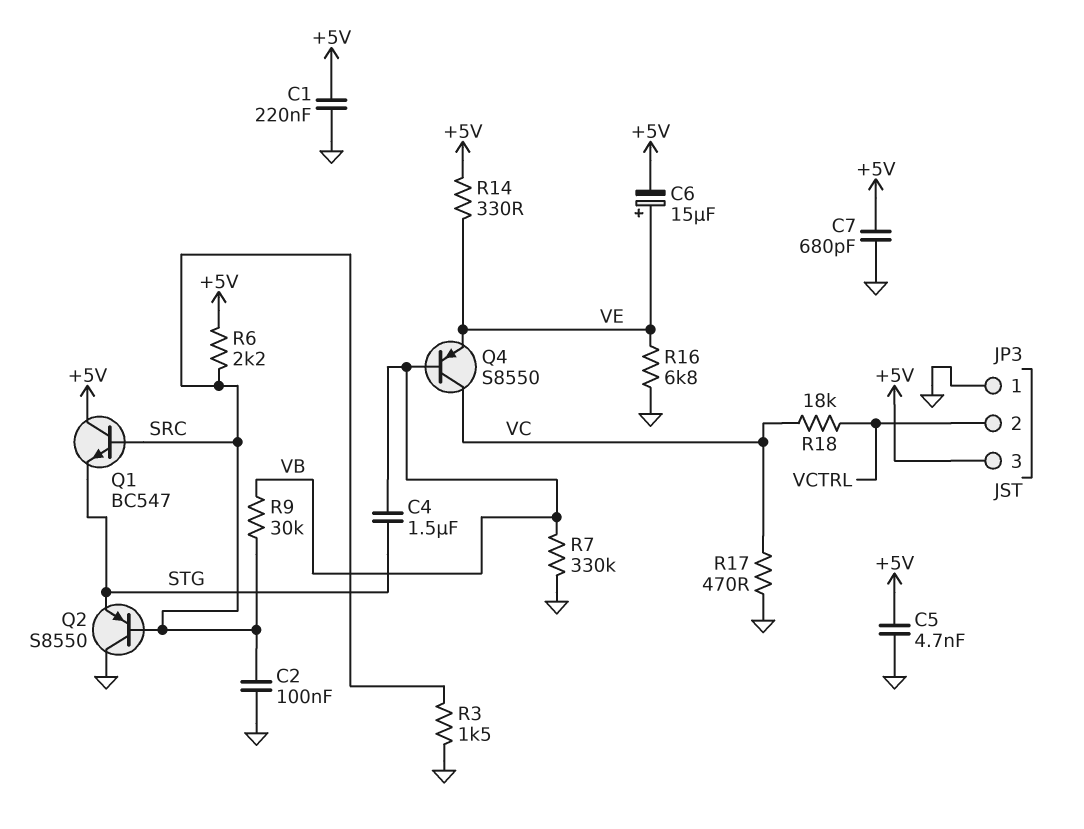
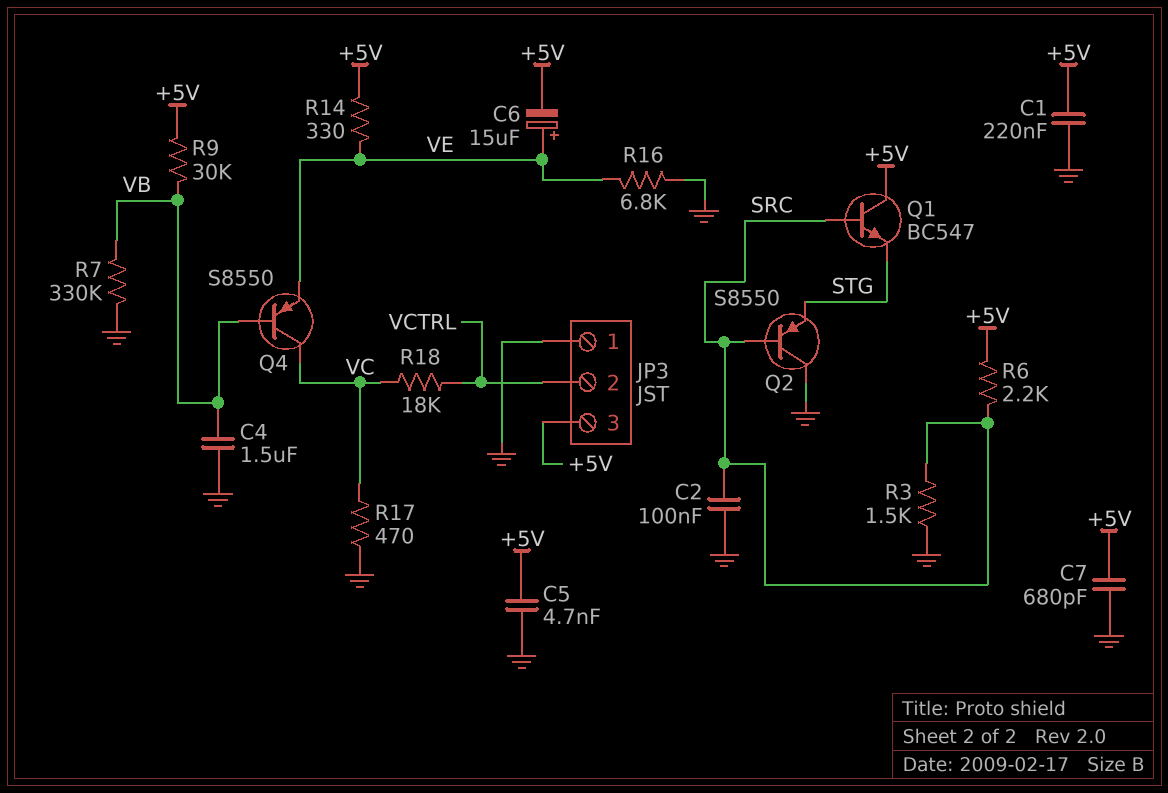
C4: 1.5uF (STG, VB) -> 1.5uF (GND, VB)
R9: 30k (SRC, VB) -> 30k (+5V, VB)

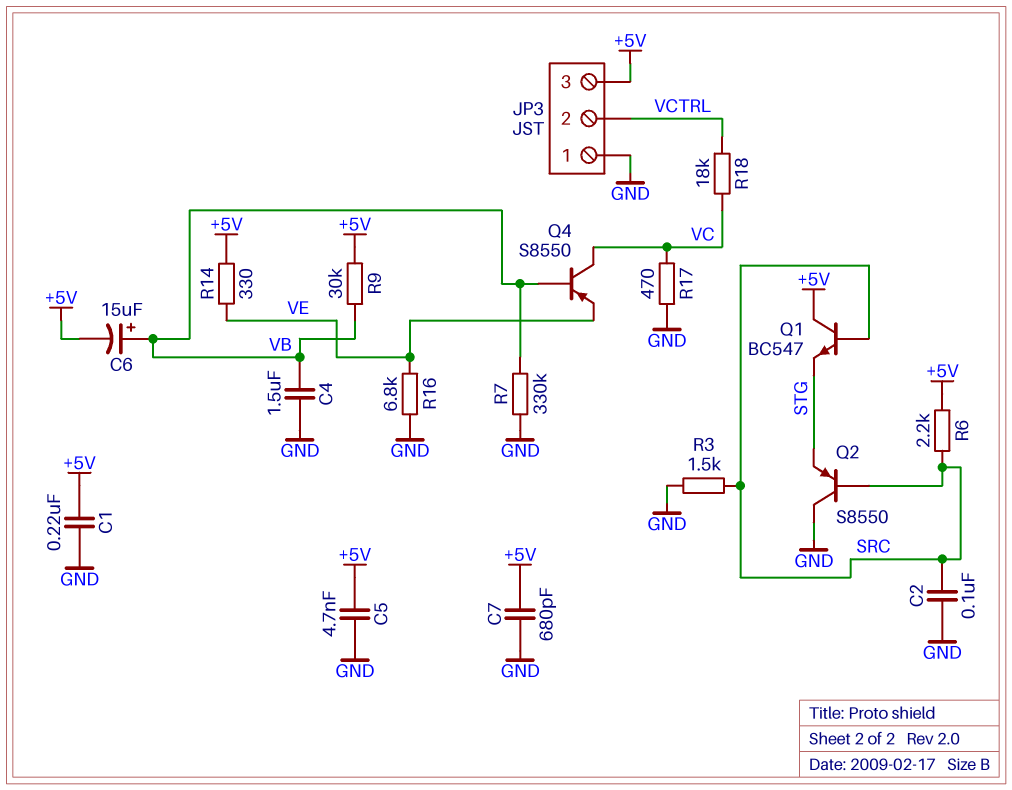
C6: 15uF (plus VE, minus +5V) -> 15uF (plus VB, minus +5V)

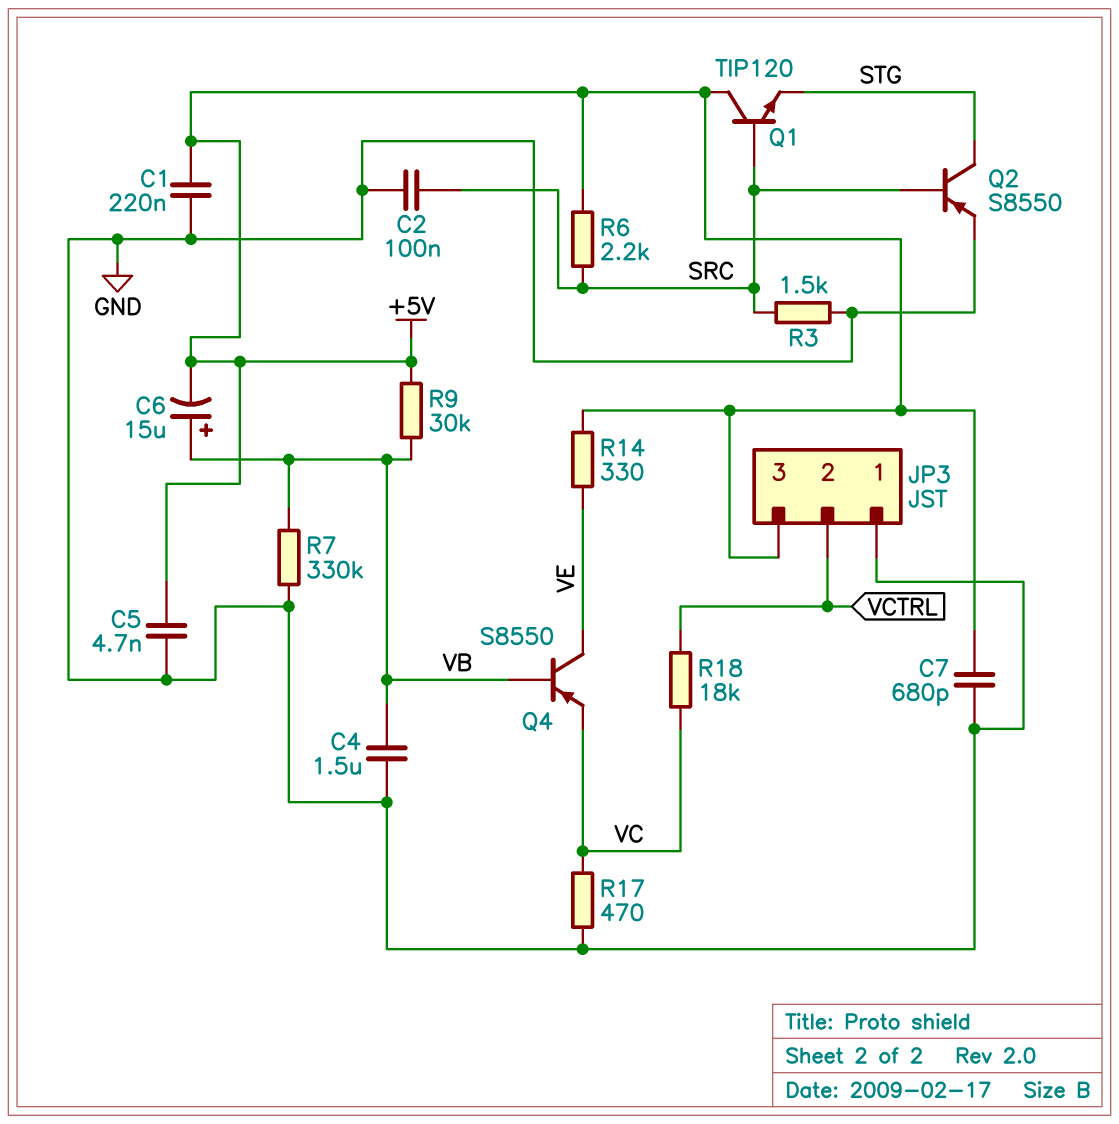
Q1: NPN BC547 (B SRC, C +5V, E STG) -> NPN TIP120 (B SRC, C +5V, E STG)
Q2: PNP S8550 (B SRC, C GND, E STG) -> PNP S8550 (B SRC, C STG, E GND)
Q4: PNP S8550 (B VB, C VC, E VE) -> PNP S8550 (B VB, C VE, E VC)
R16: 6.8k (GND, VE) -> none

